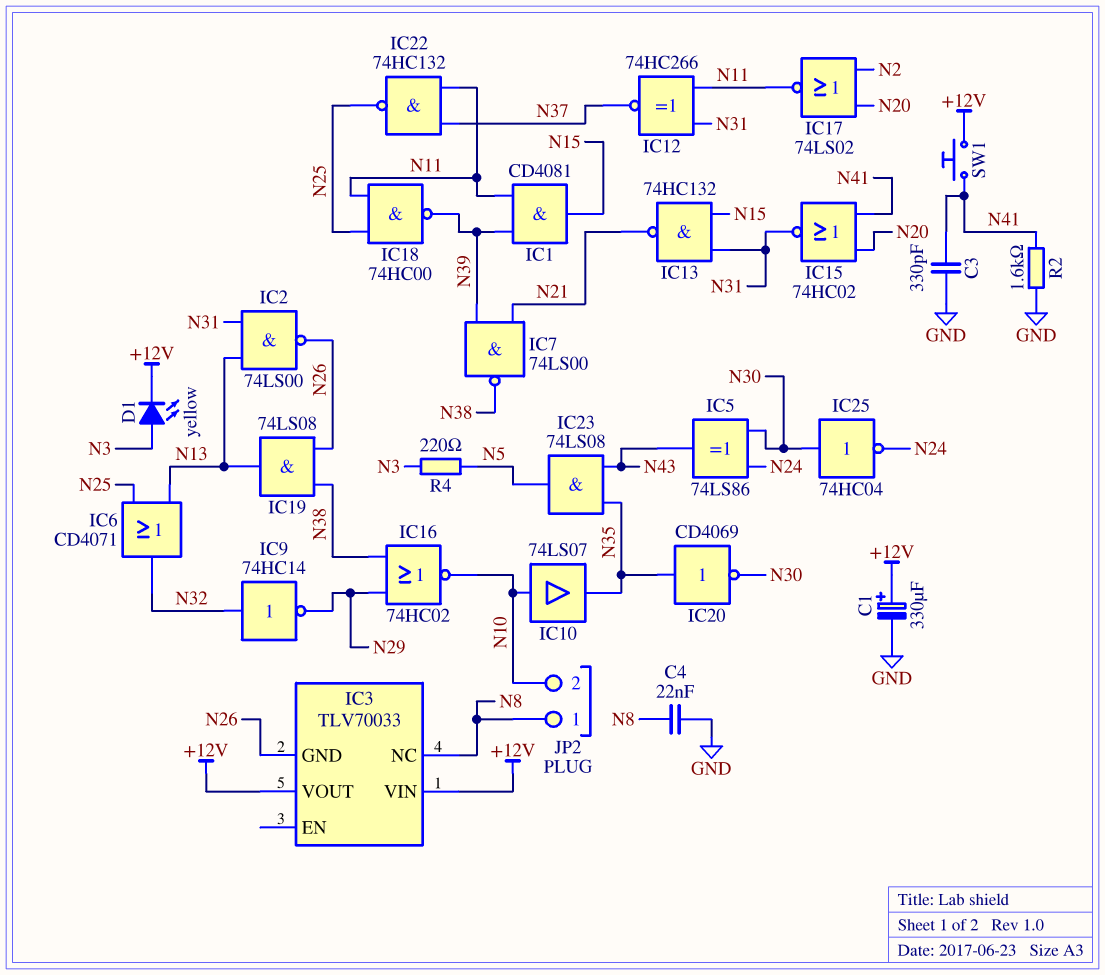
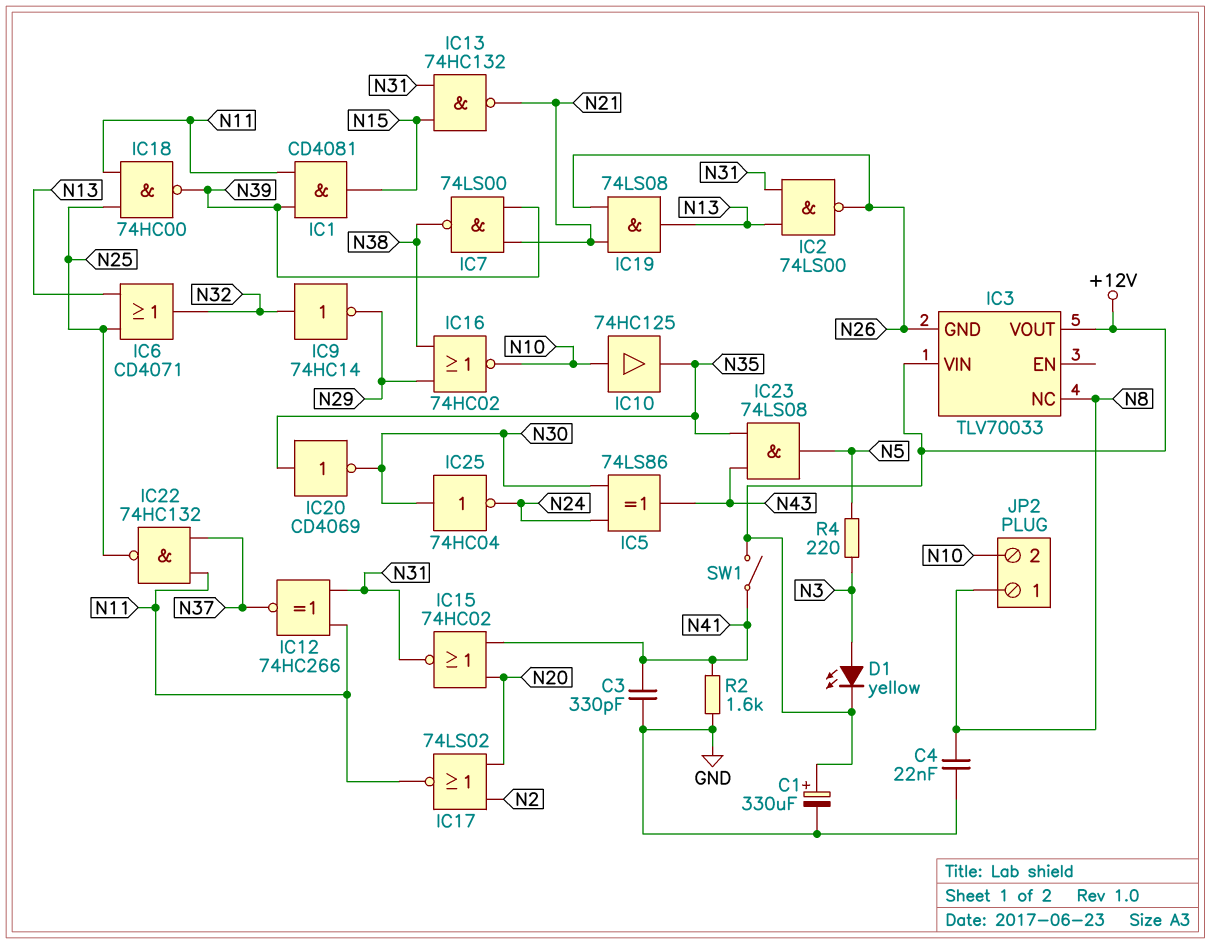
IC10: buffer 74LS07 (in N10, out N35) -> buffer 74HC125 (in N10, out N35)
IC19: AND 74LS08 (in N26, in N38, out N13) -> AND 74LS08 (in N21, in N26, out N13)
SW1: button (+12V, N41) -> switch (+12V, N41)

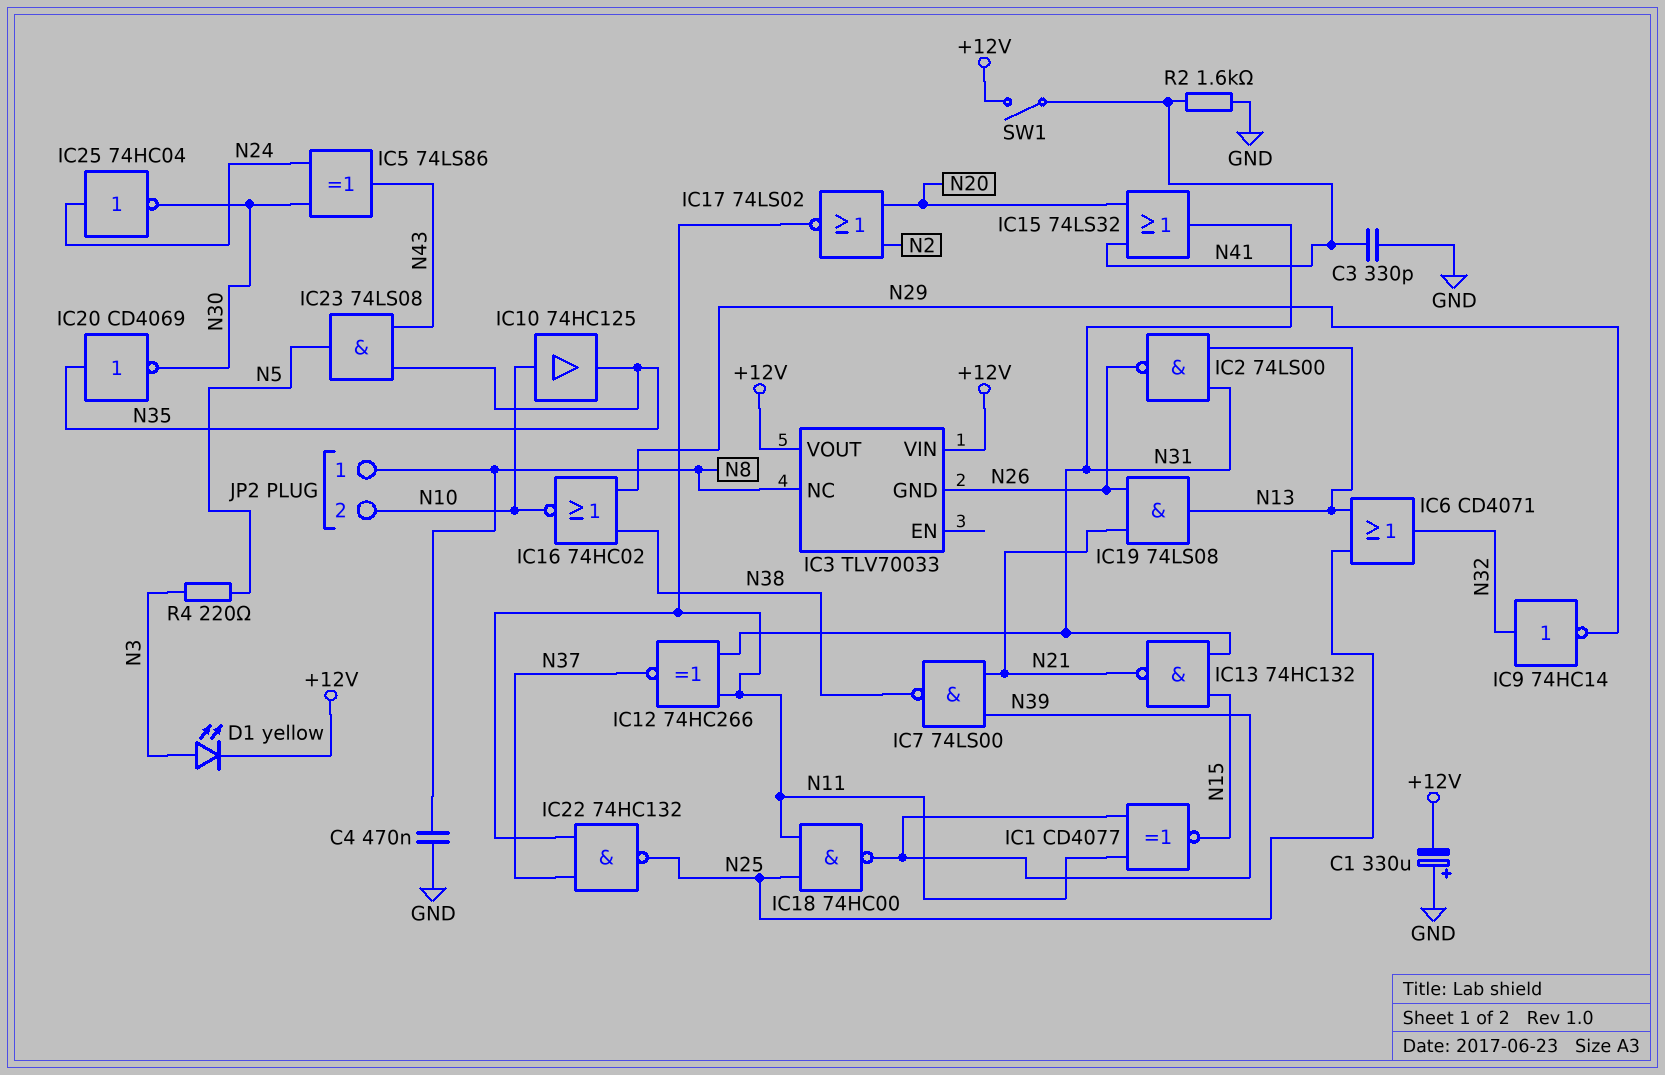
C1: 330uF (plus +12V, minus GND) -> 330uF (plus GND, minus +12V)
C4: 22nF (GND, N8) -> 470nF (GND, N8)
IC1: AND CD4081 (in N11, in N39, out N15) -> XNOR CD4077 (in N11, in N39, out N15)
IC15: NOR 74HC02 (in N20, in N41, out N31) -> OR 74LS32 (in N20, in N41, out N31)
IC25: NOT 74HC04 (in N30, out N24) -> NOT 74HC04 (in N24, out N30)

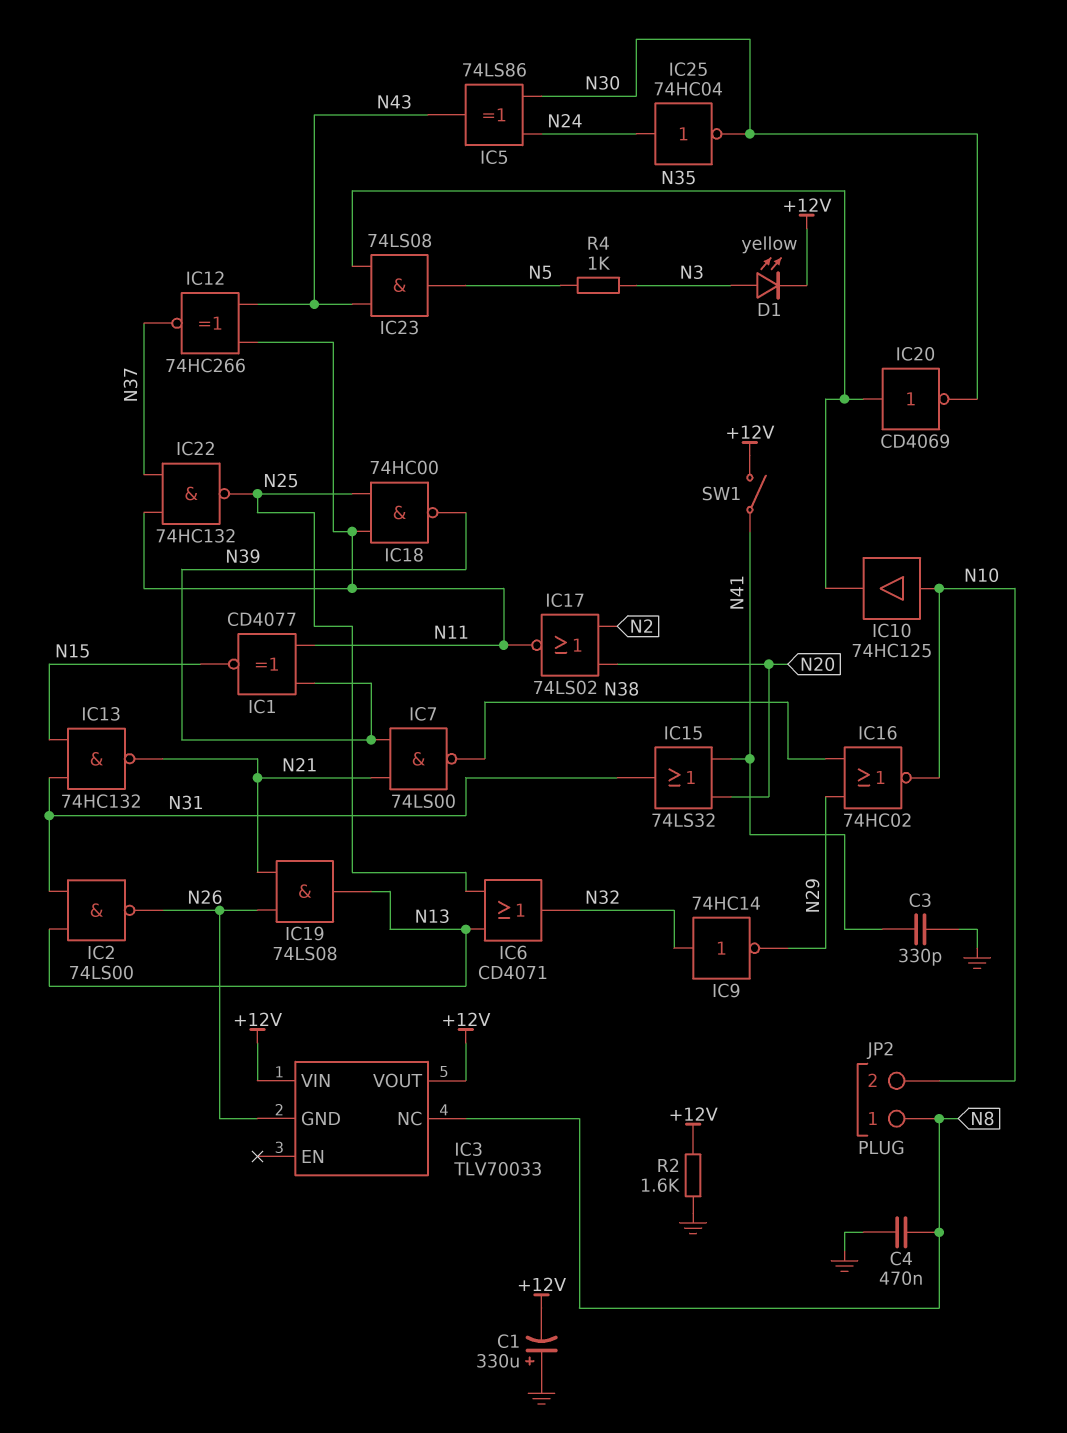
IC12: XNOR 74HC266 (in N11, in N31, out N37) -> XNOR 74HC266 (in N11, in N43, out N37)
R2: 1.6k (GND, N41) -> 1.6k (+12V, GND)
R4: 220 (N3, N5) -> 1k (N3, N5)

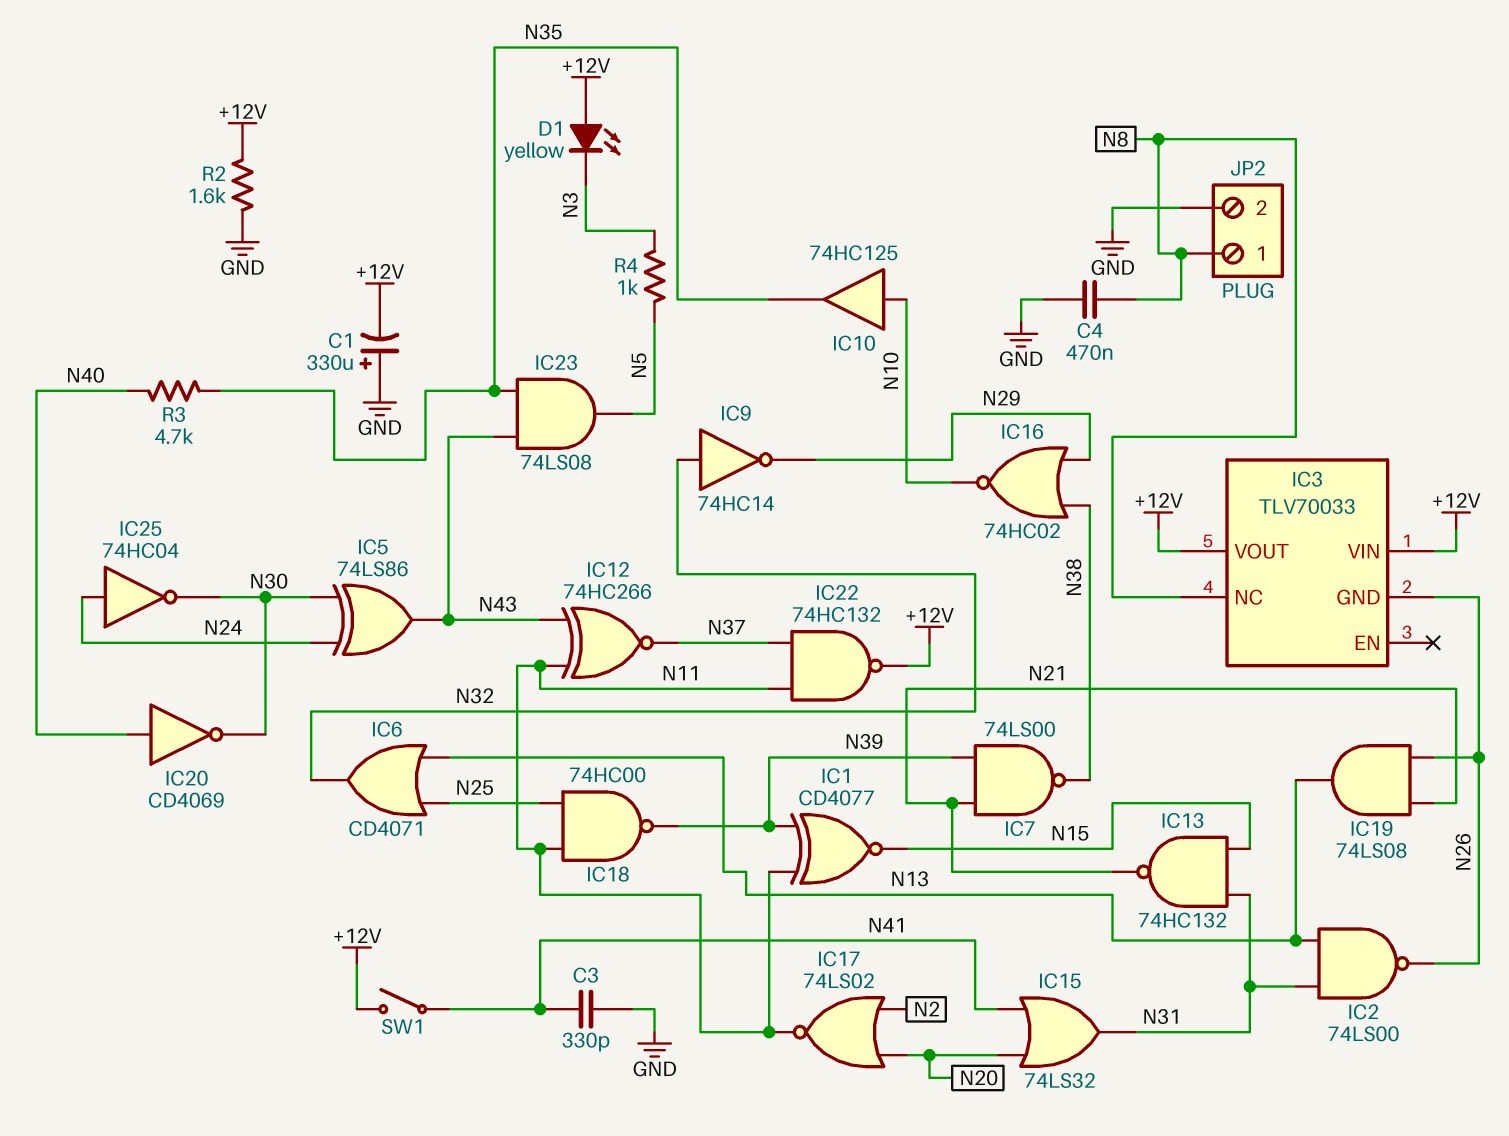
D1: LED yellow (A N3, K +12V) -> LED yellow (A +12V, K N3)
IC20: NOT CD4069 (in N35, out N30) -> NOT CD4069 (in N40, out N30)
IC22: NAND 74HC132 (in N11, in N37, out N25) -> NAND 74HC132 (in N11, in N37, out +12V)
JP2 pin 2: N10 -> GND
R3: none -> 4.7k (N35, N40)

